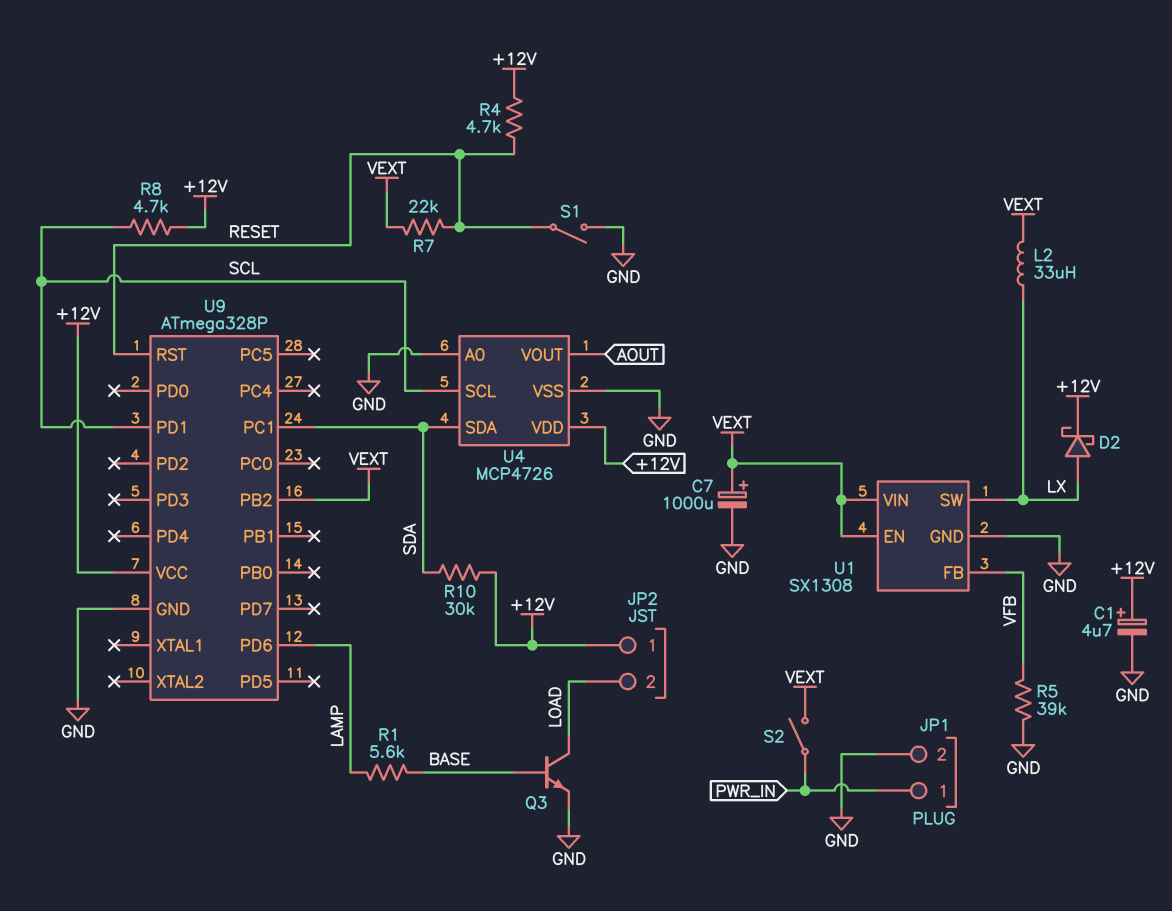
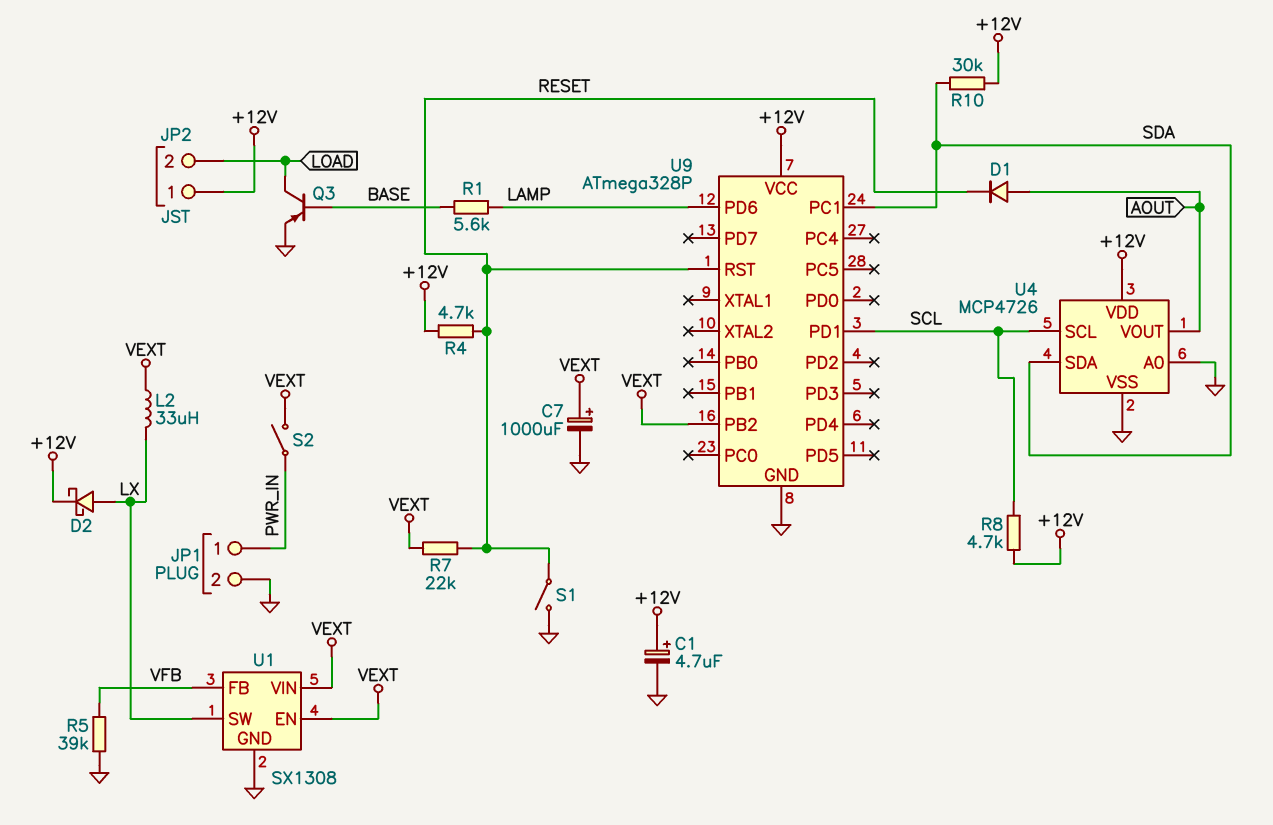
D1: none -> diode (A AOUT, K RESET)
Q3: NPN (B BASE, C LOAD, E GND) -> PNP (B BASE, C LOAD, E GND)

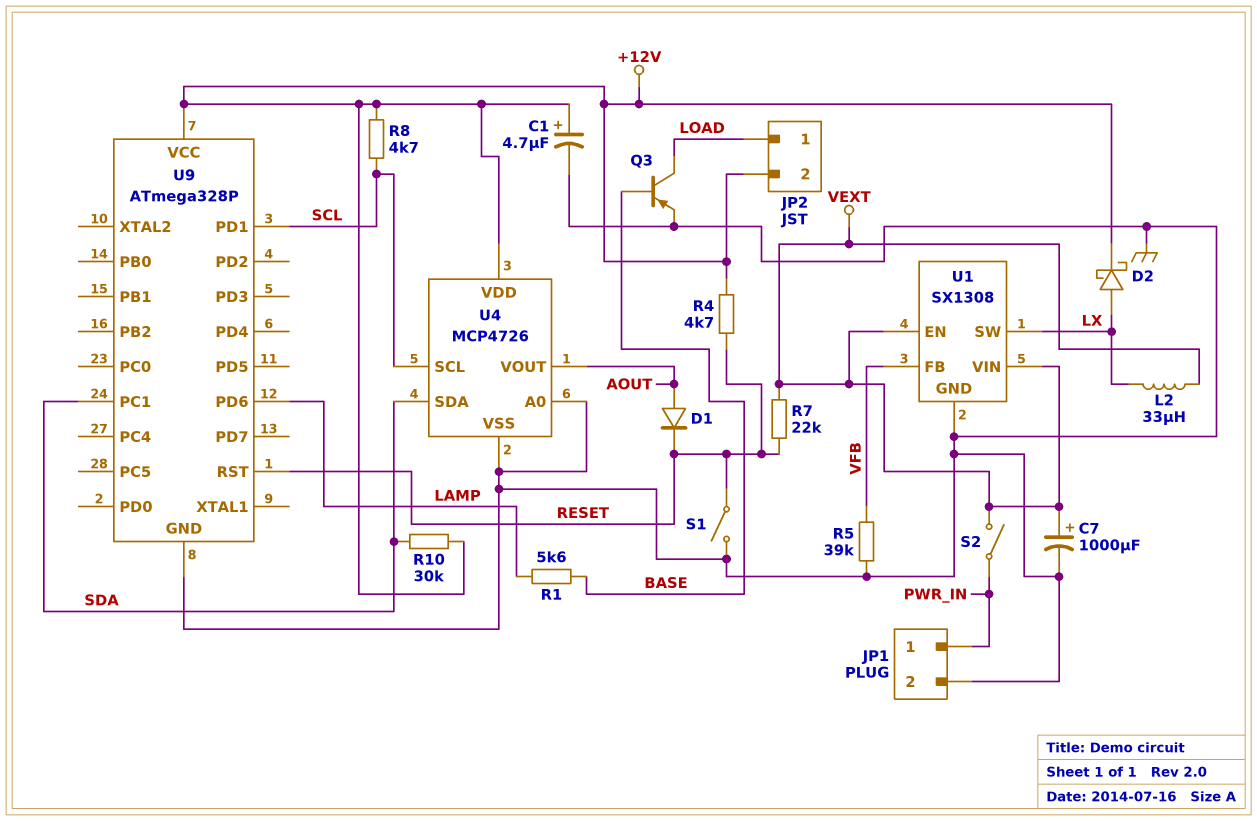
JP2 pin 1: +12V -> LOAD
JP2 pin 2: LOAD -> +12V
U9 pin PB2: VEXT -> none

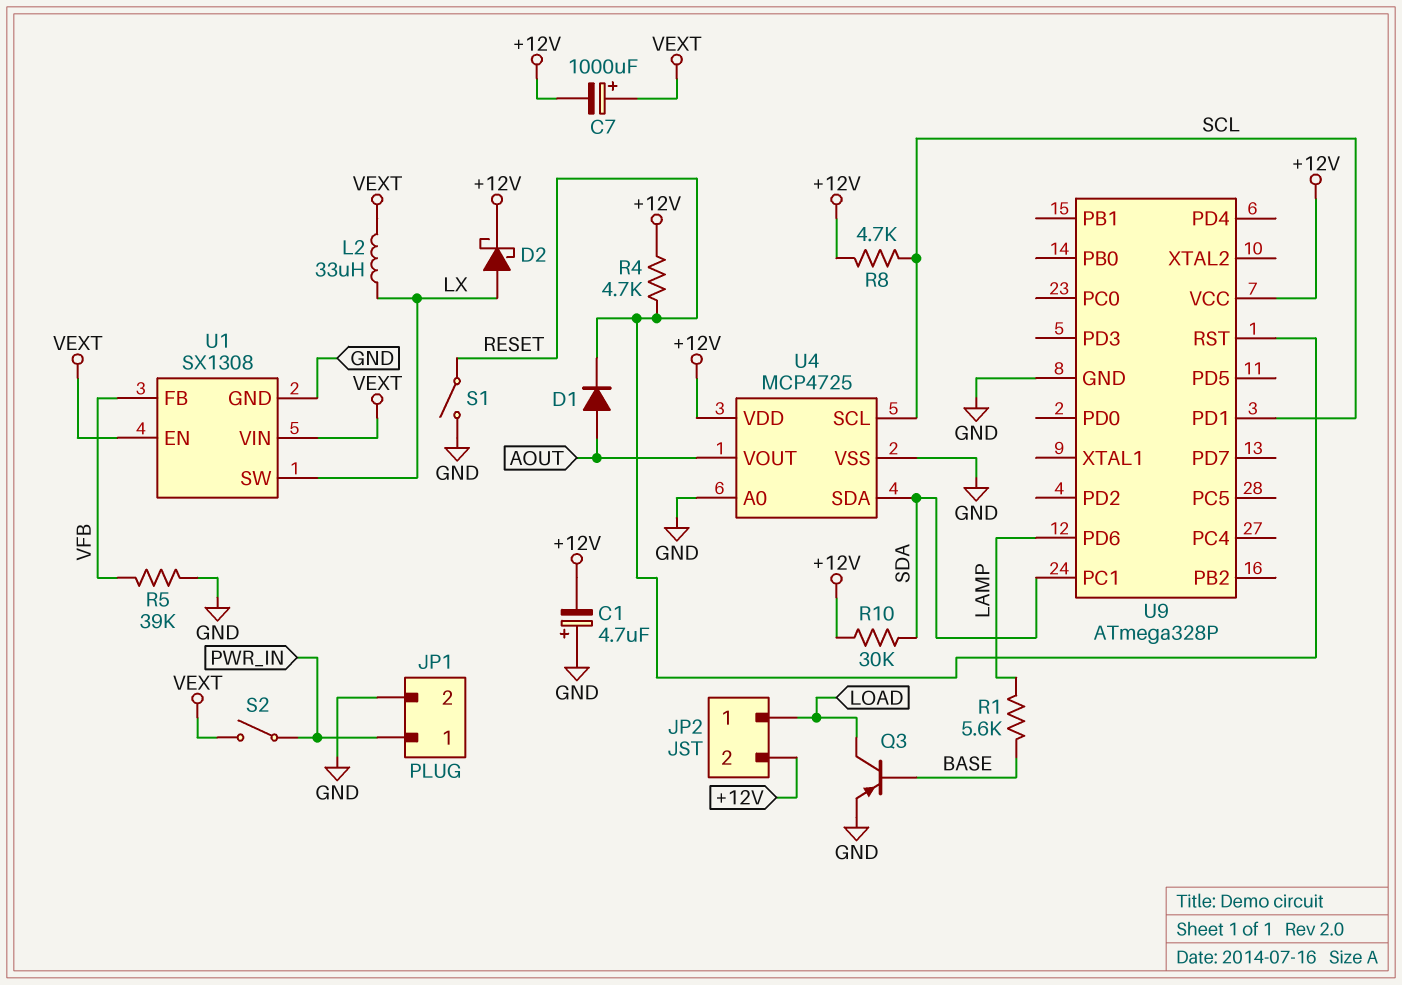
C1: 4.7uF (plus +12V, minus GND) -> 4.7uF (plus GND, minus +12V)
C7: 1000uF (plus VEXT, minus GND) -> 1000uF (plus VEXT, minus +12V)
R7: 22k (RESET, VEXT) -> none
U4: MCP4726 -> MCP4725

